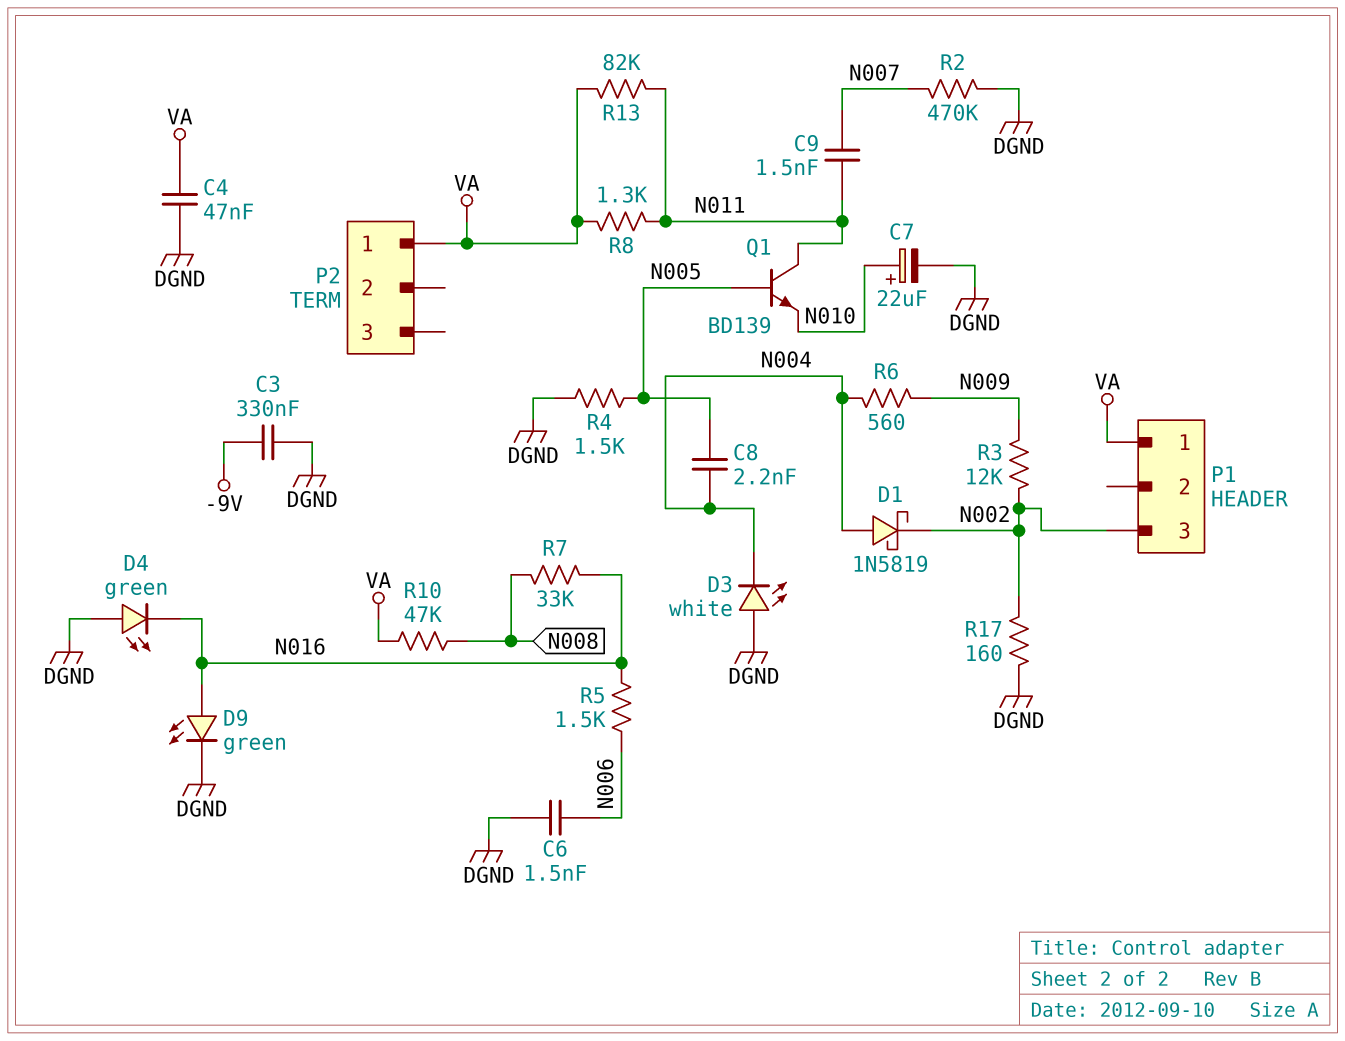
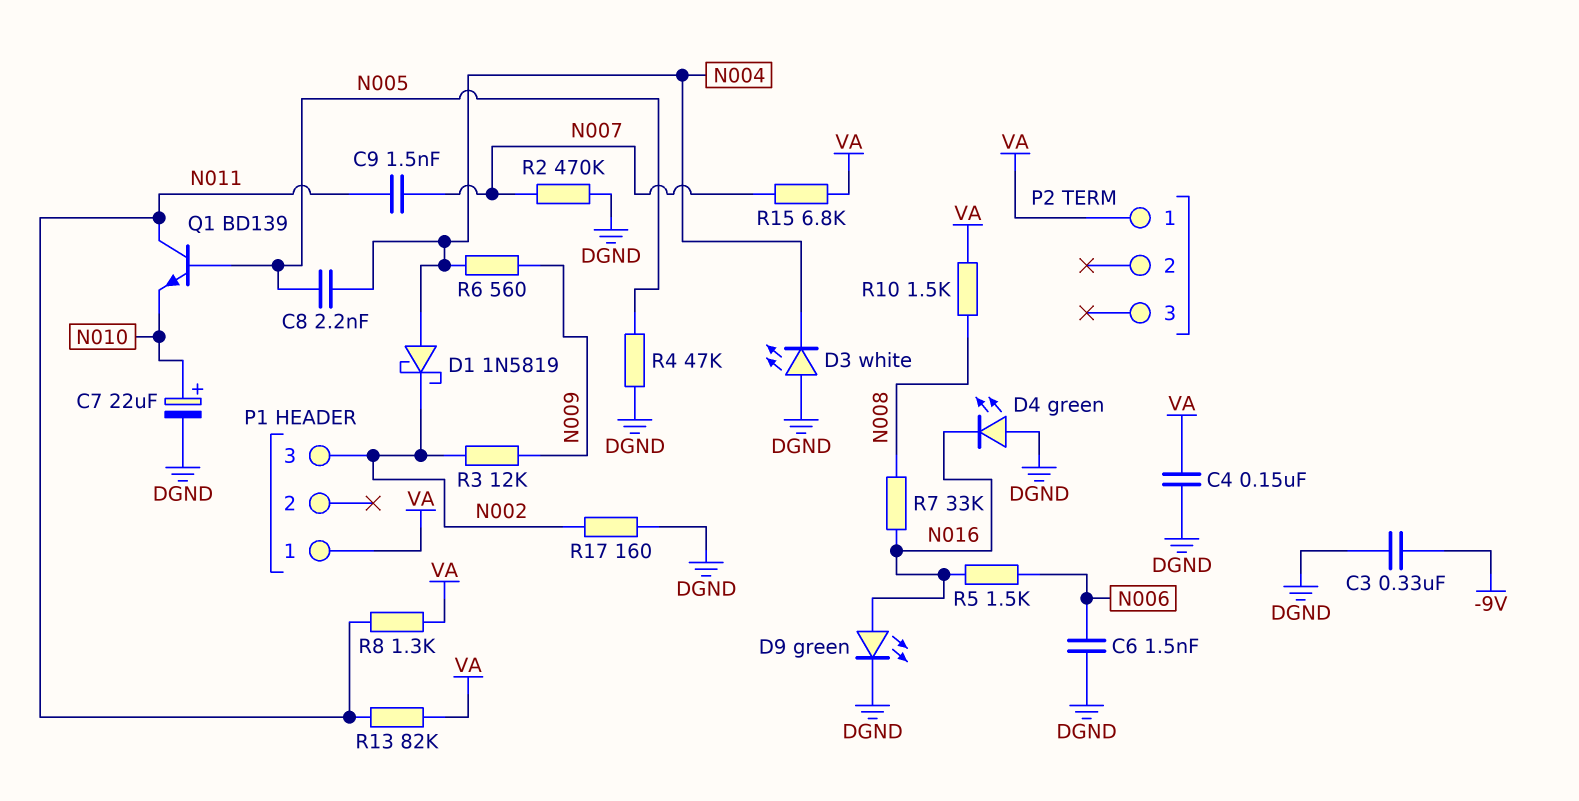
C4: 47nF (DGND, VA) -> 150nF (DGND, VA)
R4: 1.5k (DGND, N005) -> 47k (DGND, N005)
R10: 47k (N008, VA) -> 1.5k (N008, VA)
R15: none -> 6.8k (N007, VA)

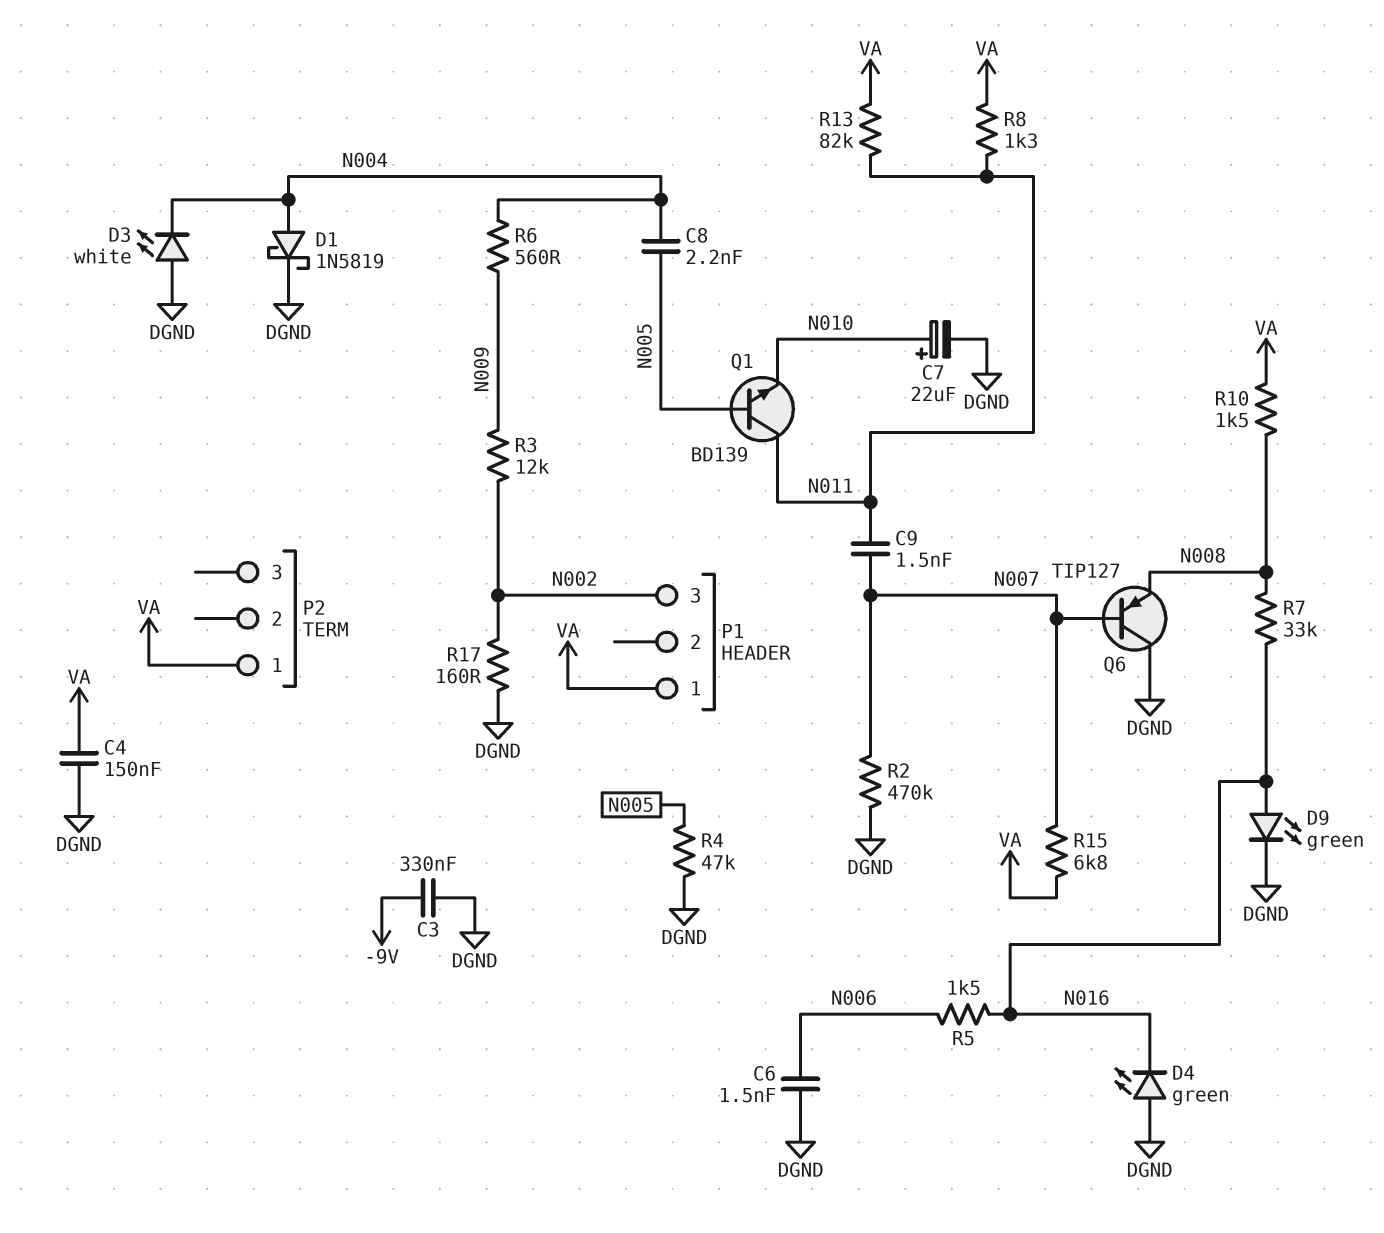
D1: schottky 1N5819 (A N004, K N002) -> schottky 1N5819 (A N004, K DGND)
Q6: none -> PNP TIP127 (B N007, C DGND, E N008)

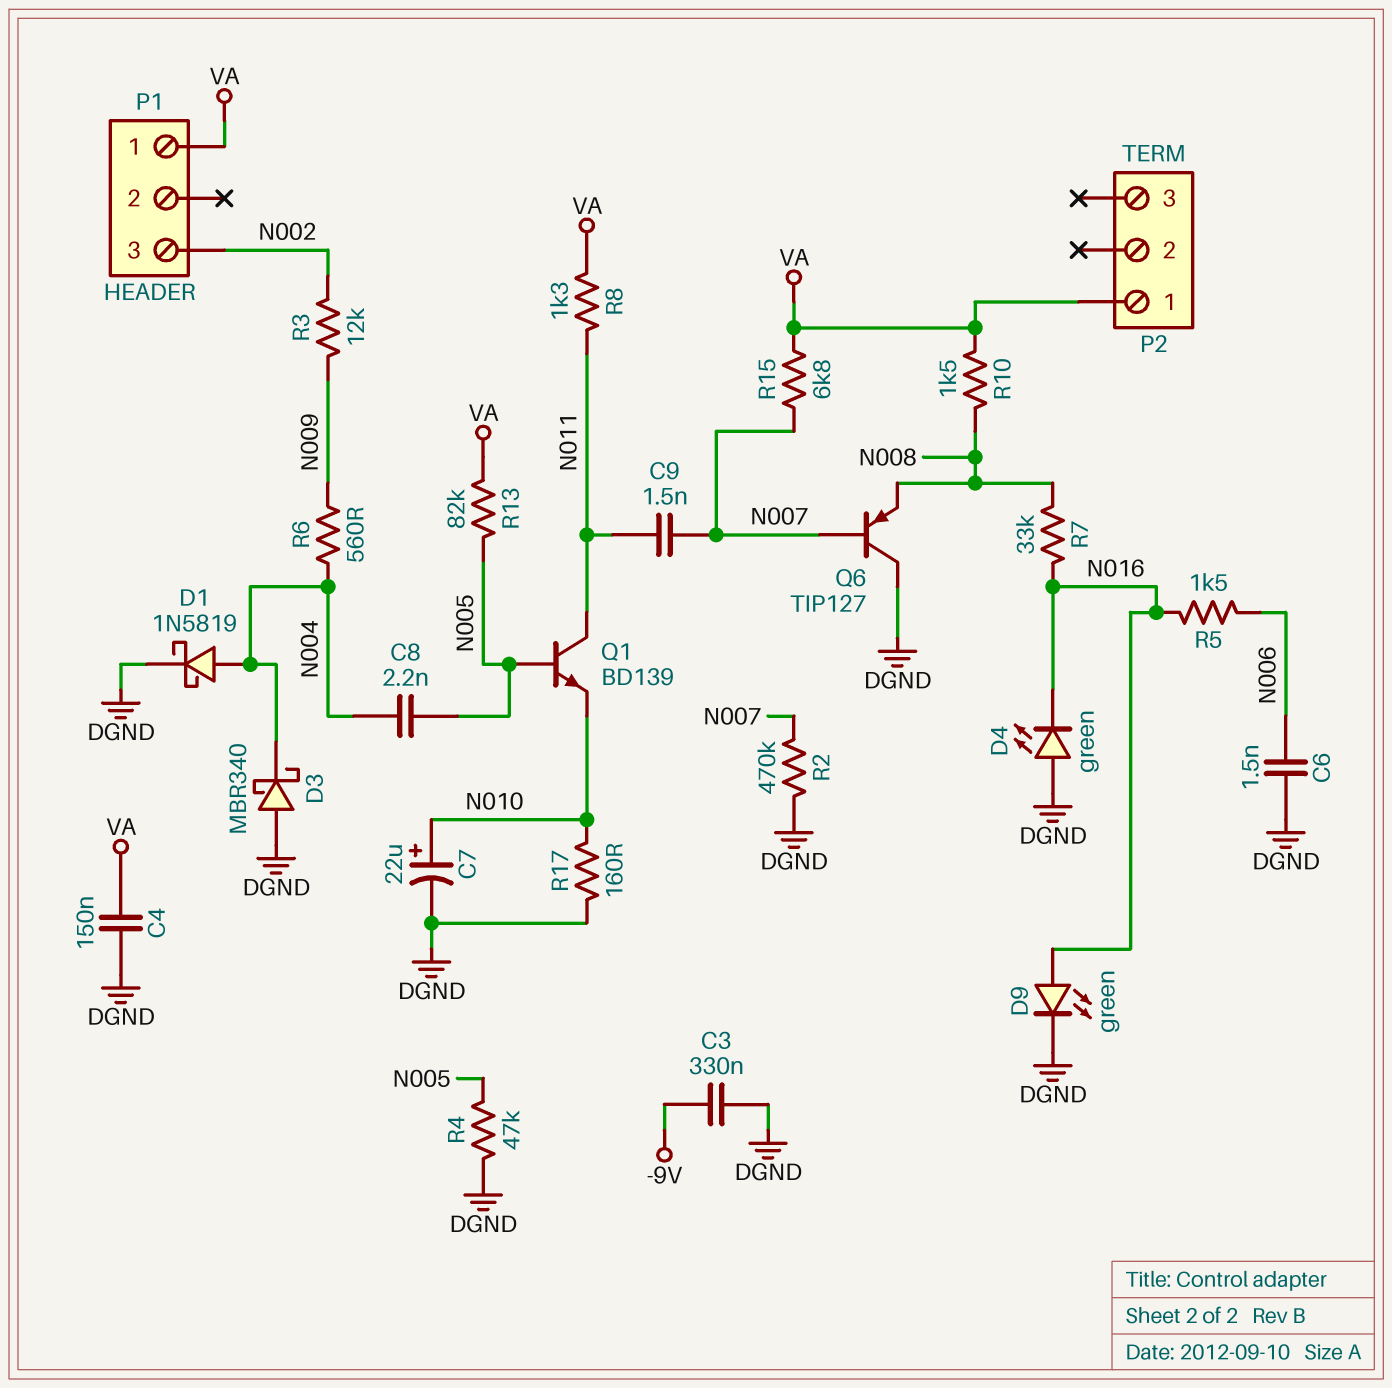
D3: LED white (A DGND, K N004) -> schottky MBR340 (A DGND, K N004)
R13: 82k (N011, VA) -> 82k (N005, VA)
R17: 160 (DGND, N002) -> 160 (DGND, N010)

